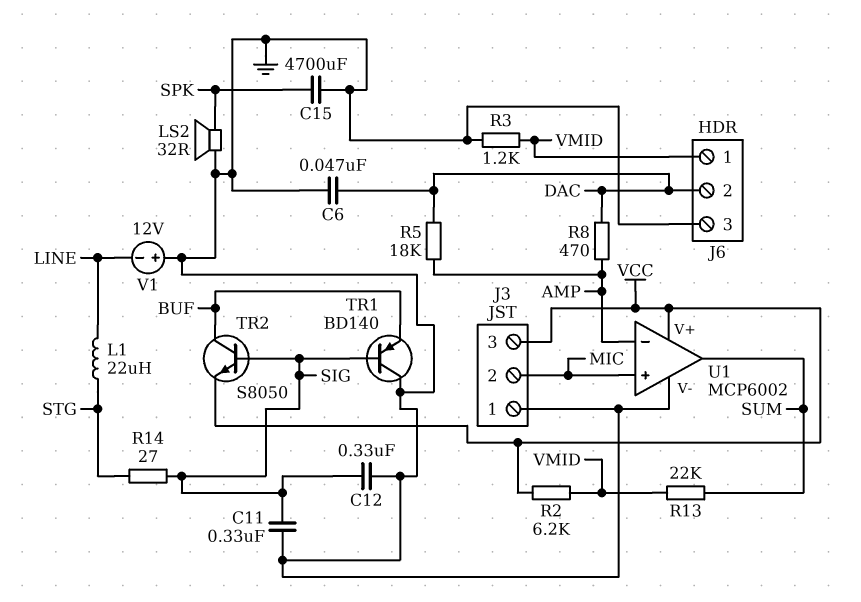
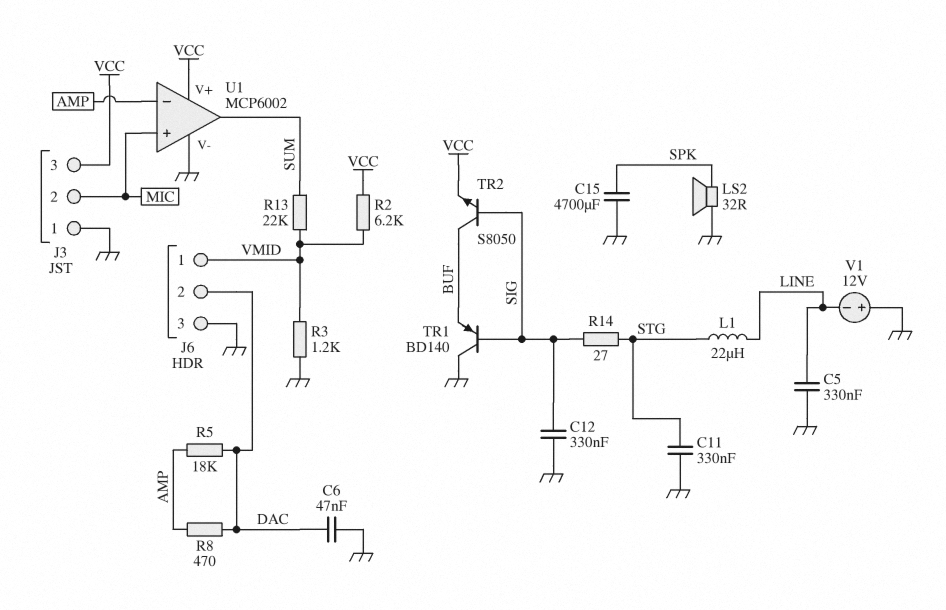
C5: none -> 330nF (GND, LINE)
C11: 330nF (GND, SIG) -> 330nF (GND, STG)

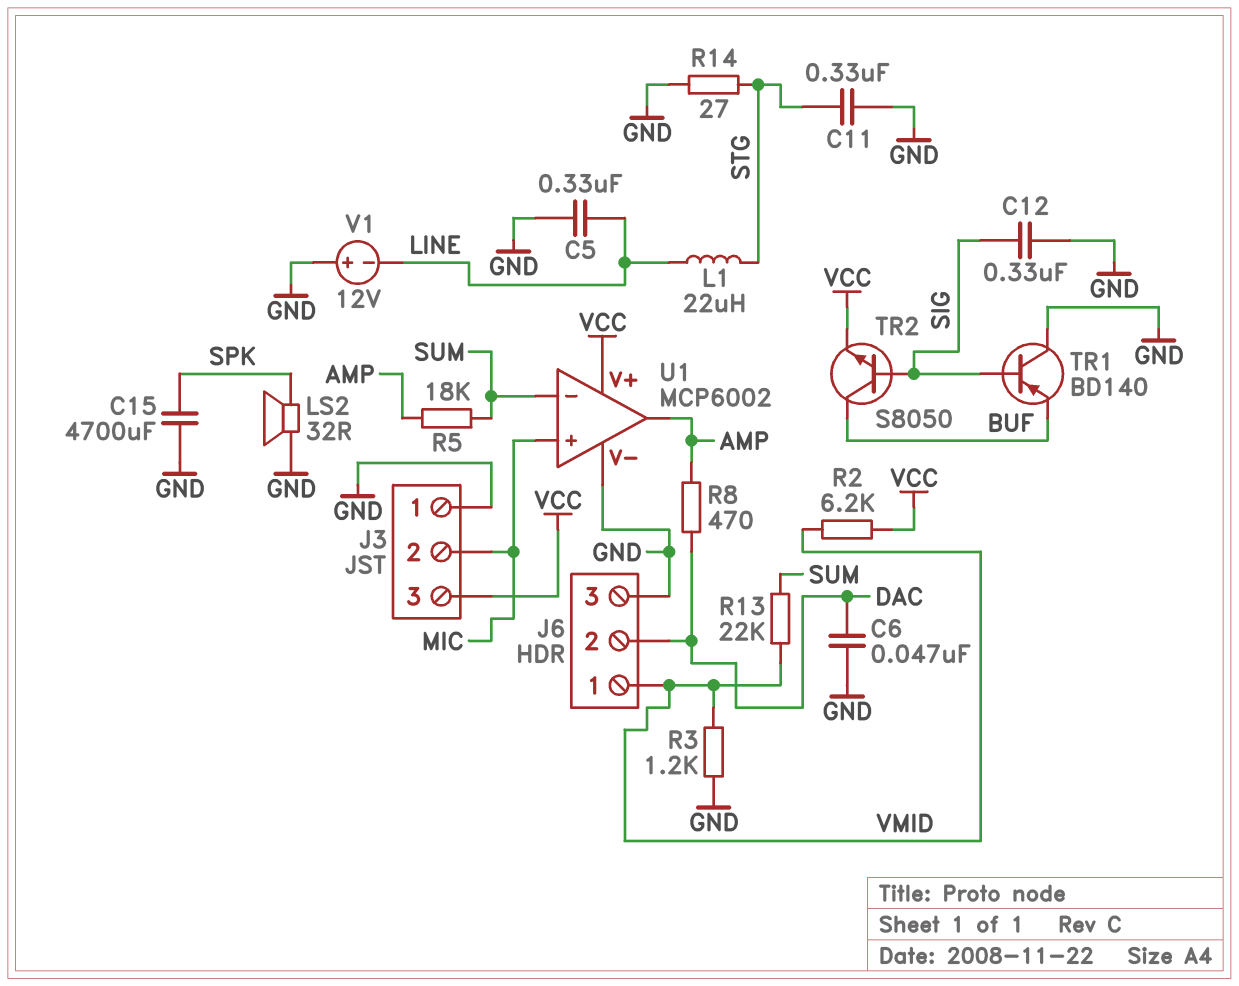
R5: 18k (AMP, DAC) -> 18k (AMP, SUM)
R14: 27 (SIG, STG) -> 27 (GND, STG)
U1 pin in-: AMP -> SUM
U1 pin out: SUM -> AMP

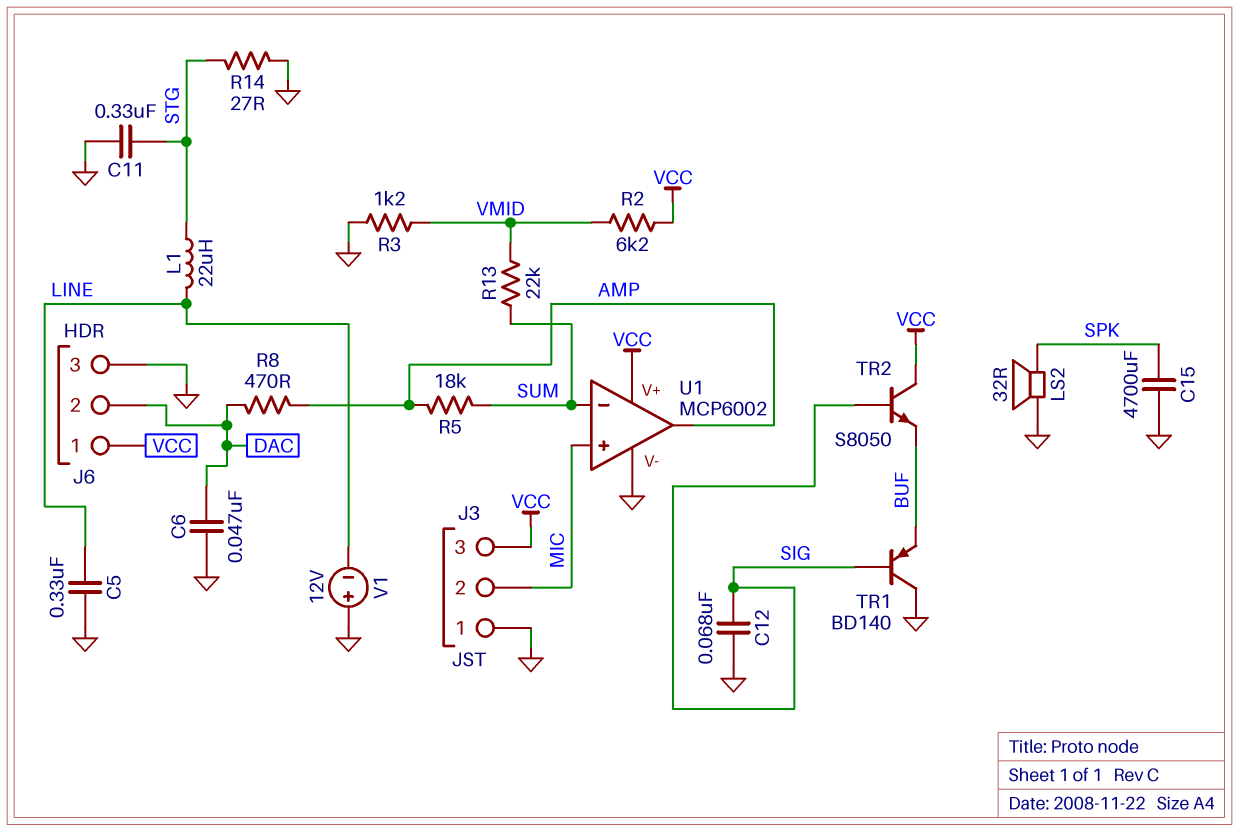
C12: 330nF (GND, SIG) -> 68nF (GND, SIG)
J6 pin 1: VMID -> VCC
TR2: NPN S8050 (B SIG, C BUF, E VCC) -> NPN S8050 (B SIG, C VCC, E BUF)

